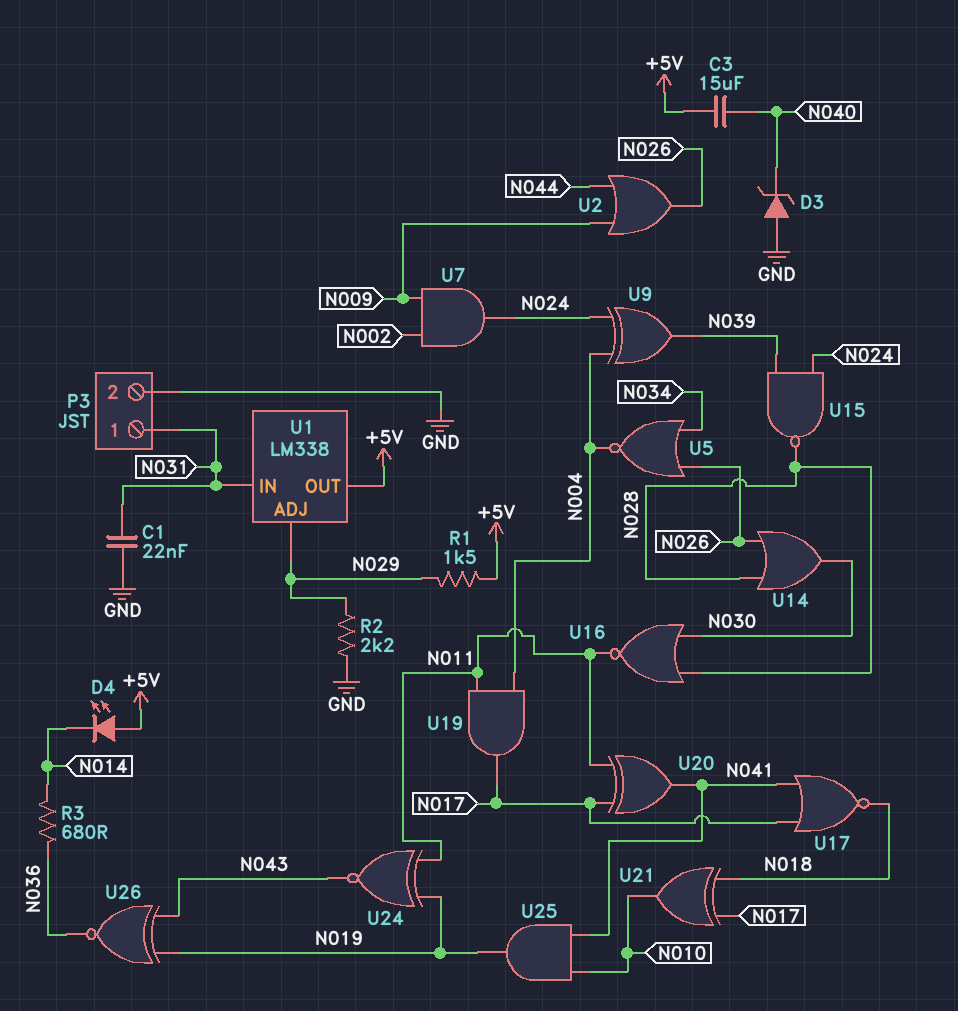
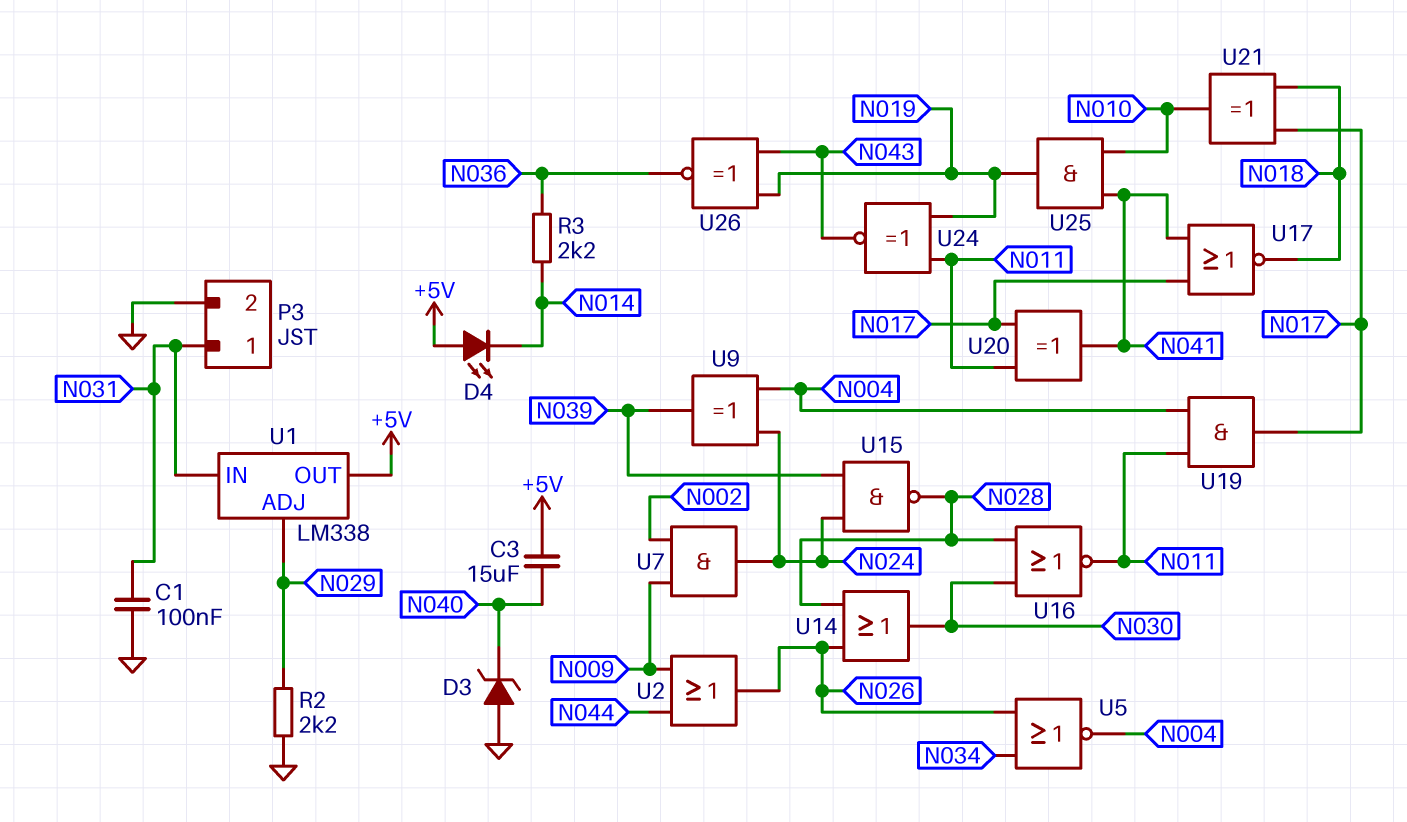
C1: 22nF (GND, N031) -> 100nF (GND, N031)
R1: 1.5k (+5V, N029) -> none
R3: 680 (N014, N036) -> 2.2k (N014, N036)

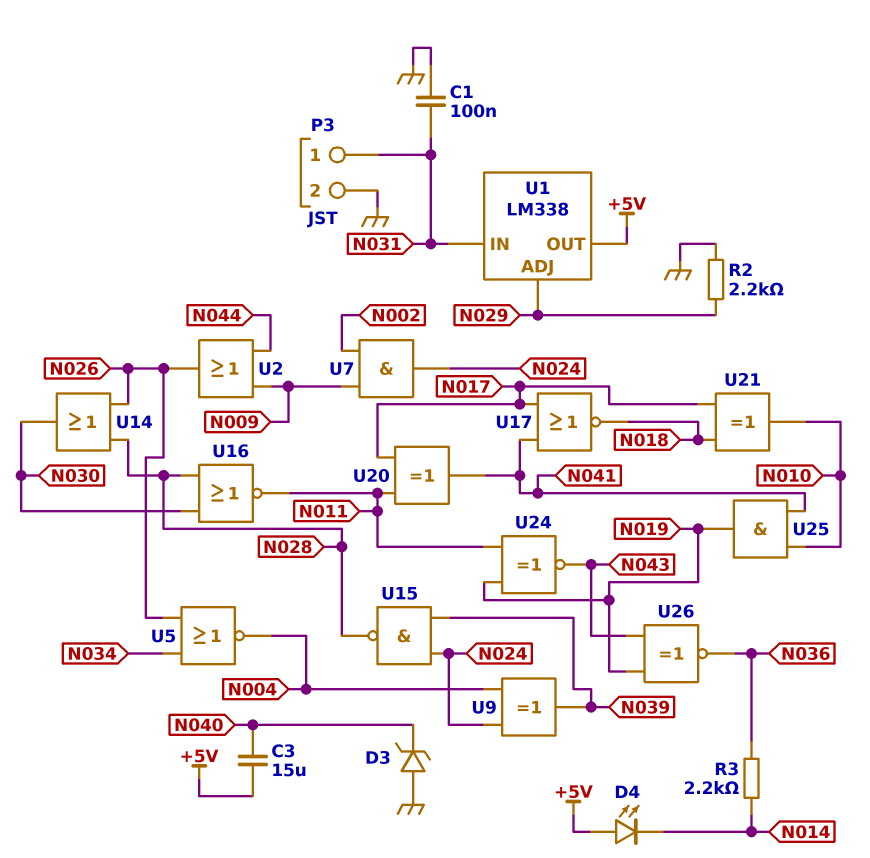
U19: AND (in N004, in N011, out N017) -> none

